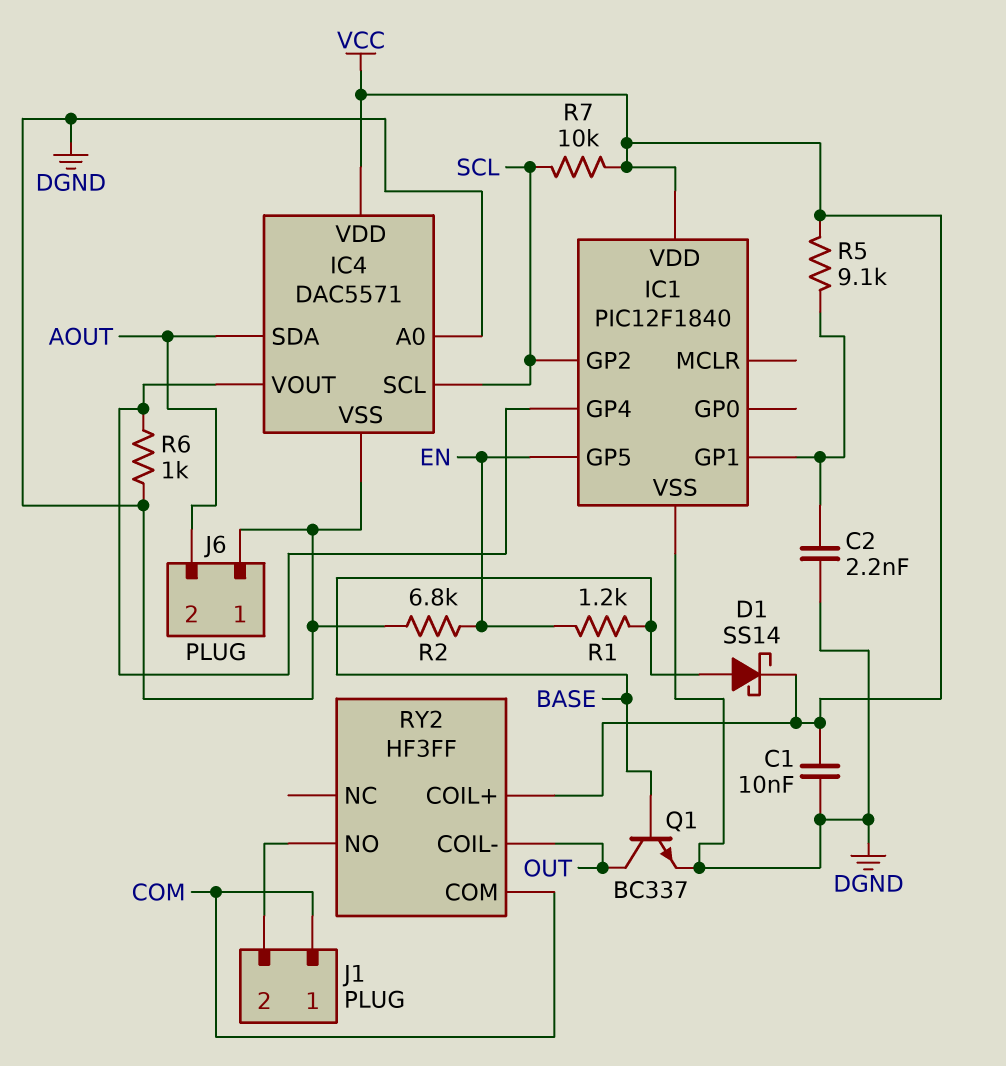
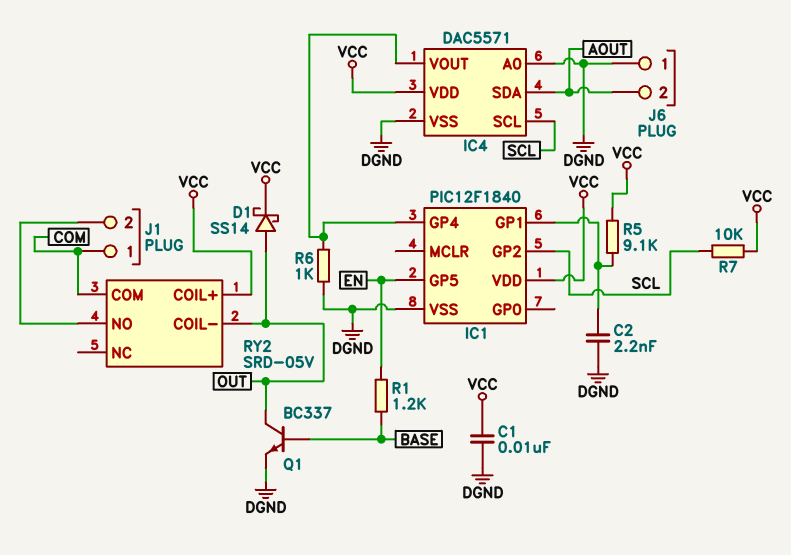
D1: schottky SS14 (A BASE, K VCC) -> schottky SS14 (A OUT, K VCC)
R2: 6.8k (DGND, EN) -> none
RY2: HF3FF -> SRD-05V

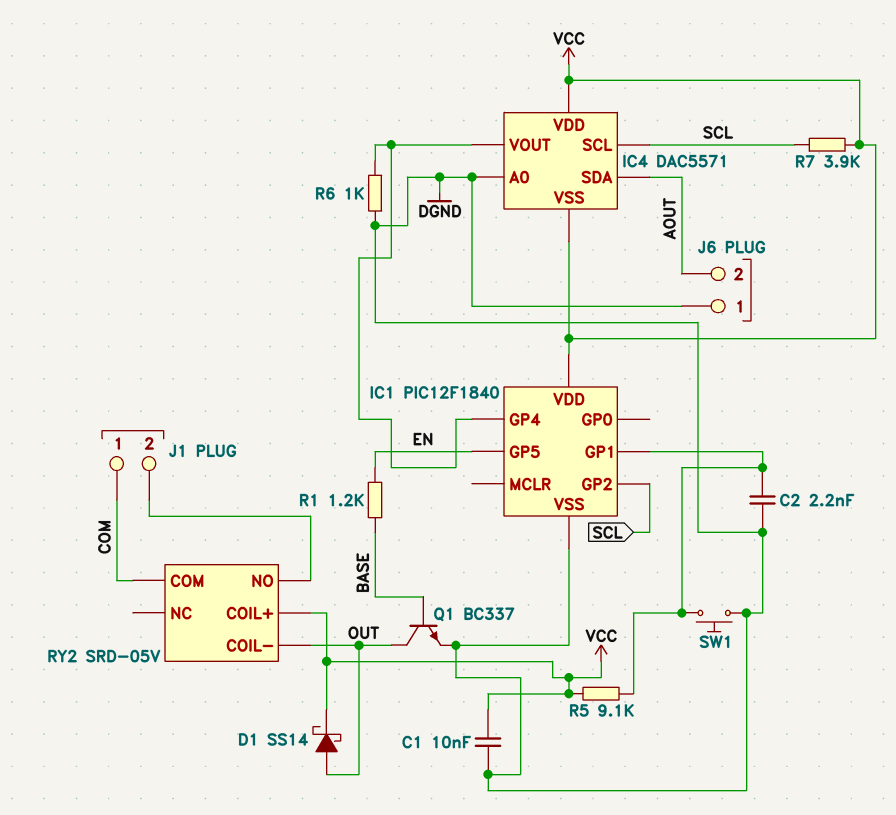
IC4 pin VSS: DGND -> VCC
R7: 10k (SCL, VCC) -> 3.9k (SCL, VCC)
SW1: none -> button (DGND, IC1/GP1)

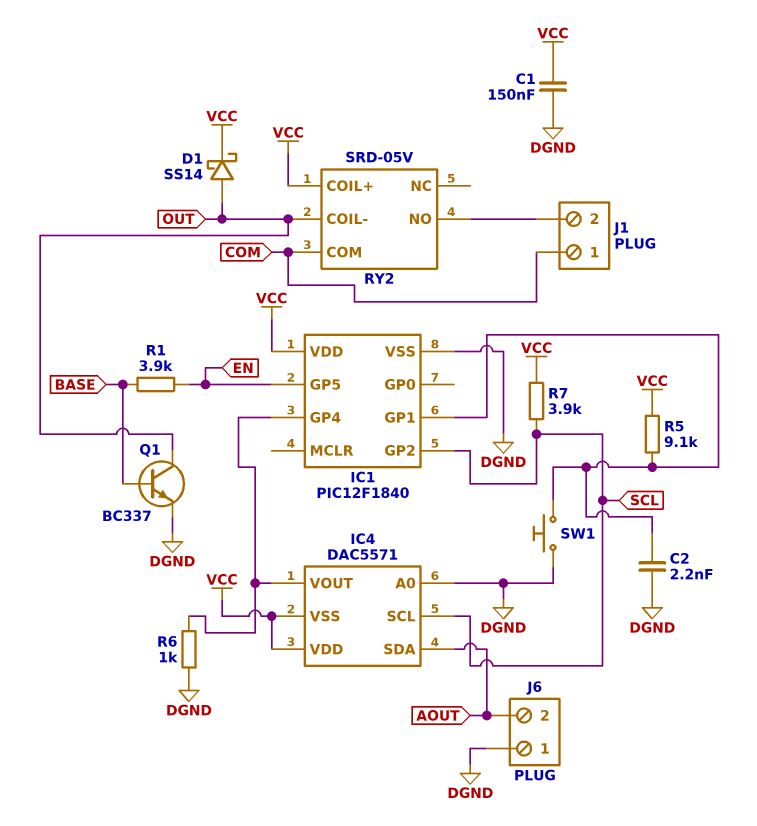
C1: 10nF (DGND, VCC) -> 150nF (DGND, VCC)
R1: 1.2k (BASE, EN) -> 3.9k (BASE, EN)

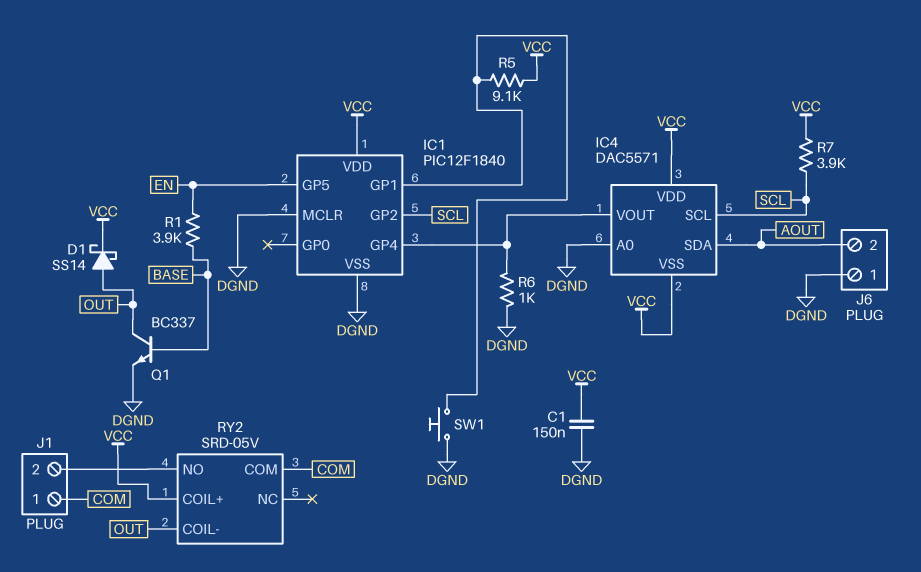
C2: 2.2nF (DGND, IC1/GP1) -> none
IC1 pin MCLR: none -> DGND

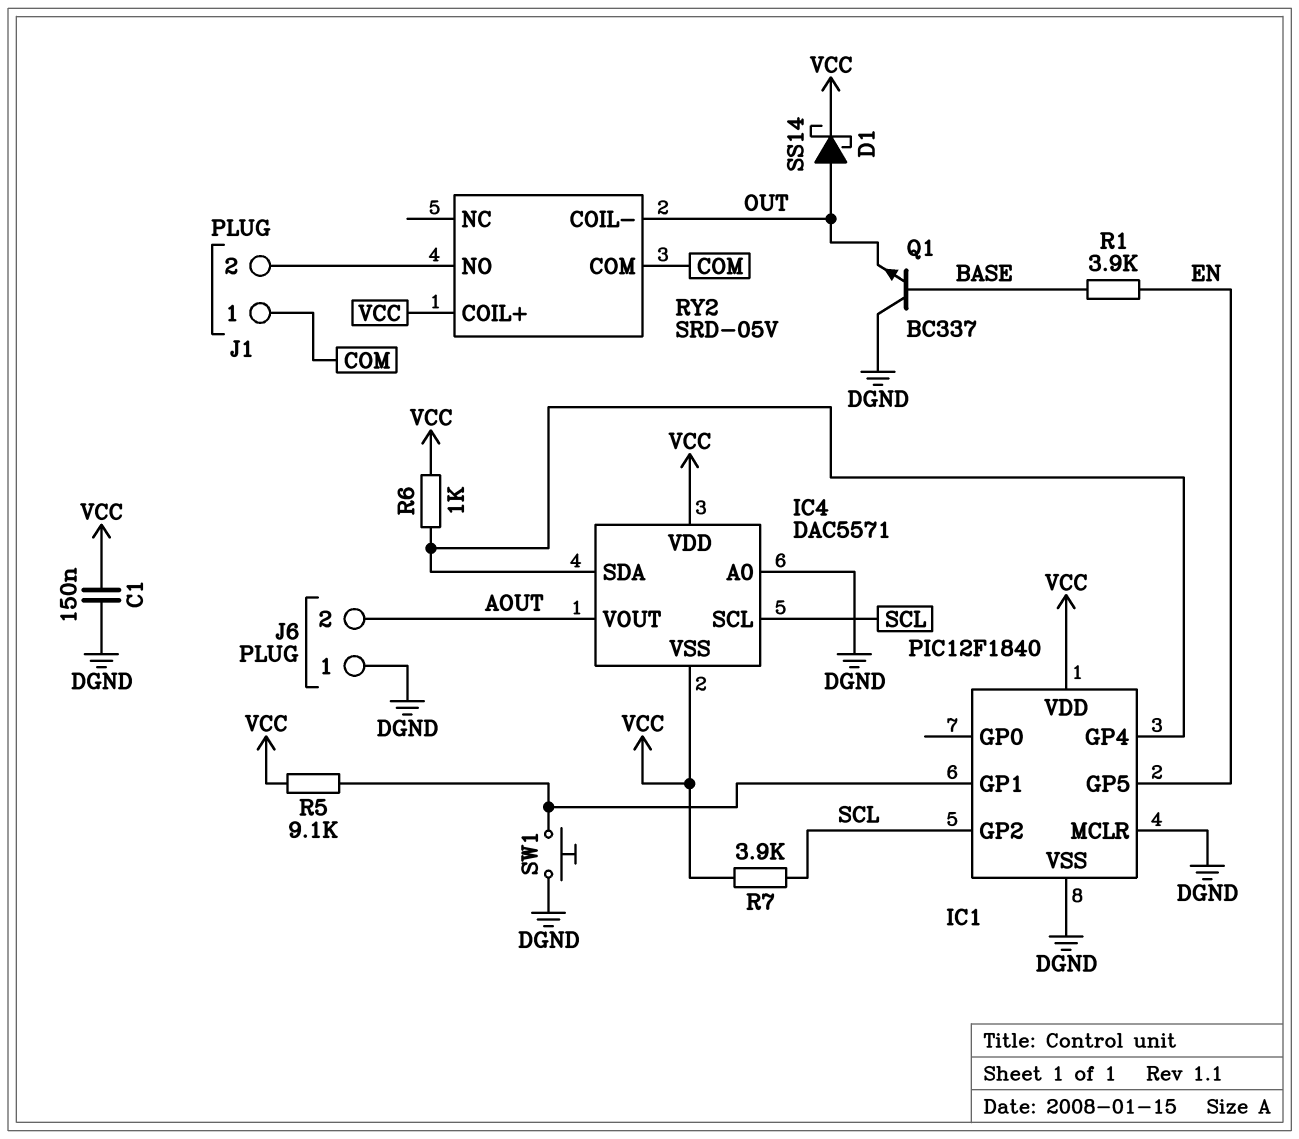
IC4 pin SDA: AOUT -> IC1/GP4
IC4 pin VOUT: IC1/GP4 -> AOUT
Q1: NPN BC337 (B BASE, C OUT, E DGND) -> NPN BC337 (B BASE, C DGND, E OUT)
R6: 1k (DGND, IC1/GP4) -> 1k (IC1/GP4, VCC)

